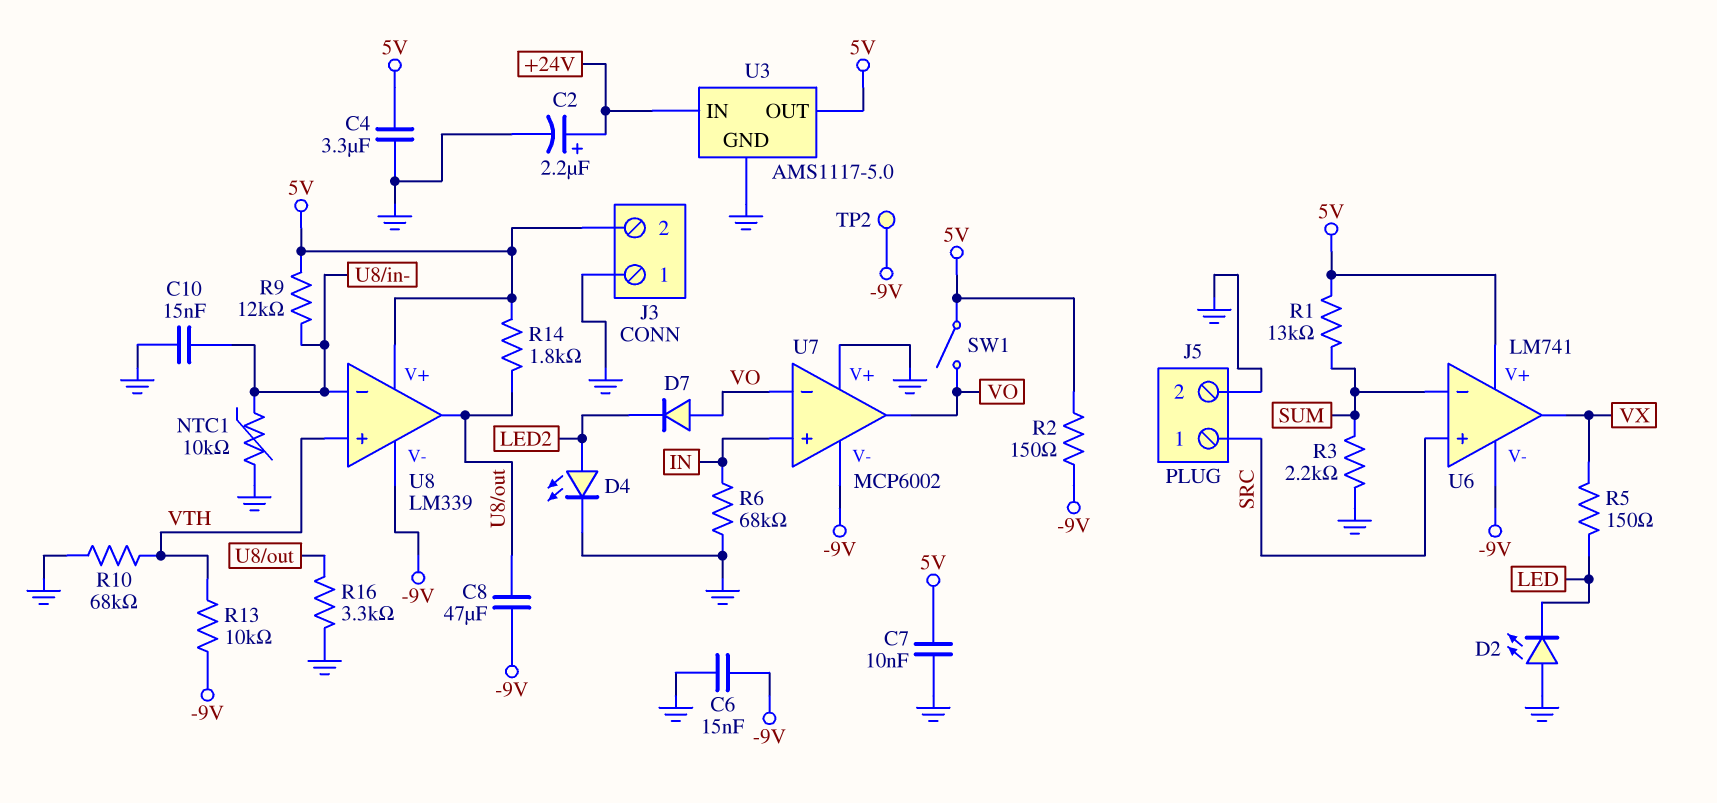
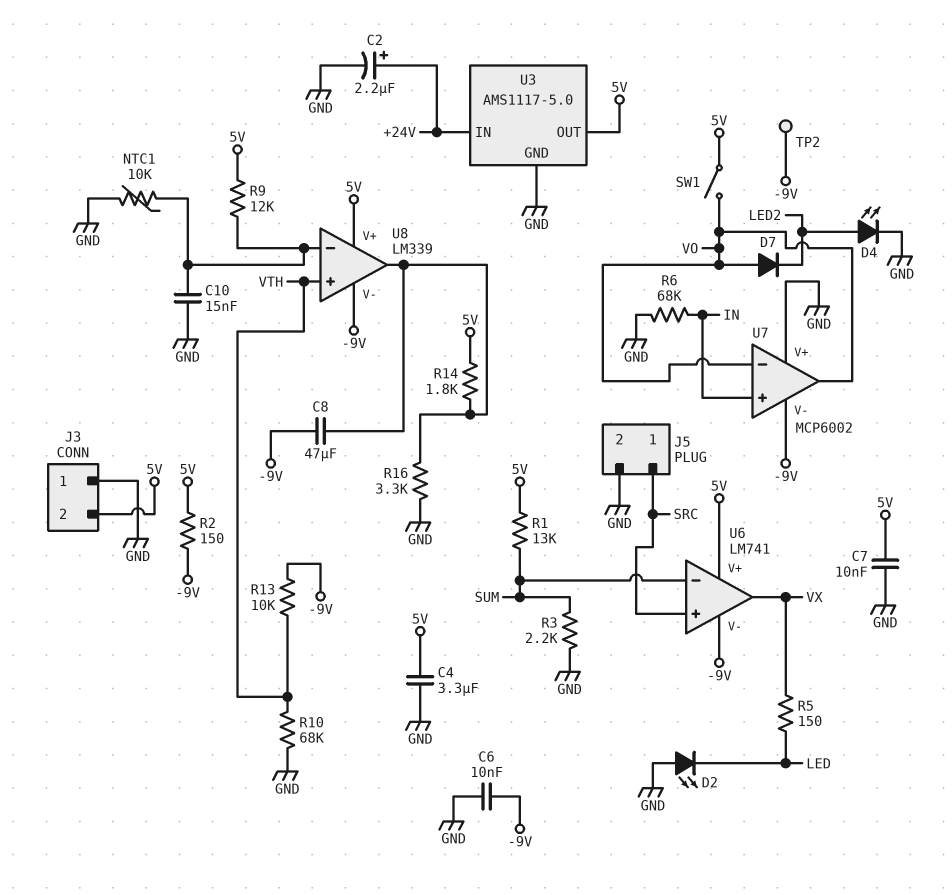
C6: 15nF (-9V, GND) -> 10nF (-9V, GND)

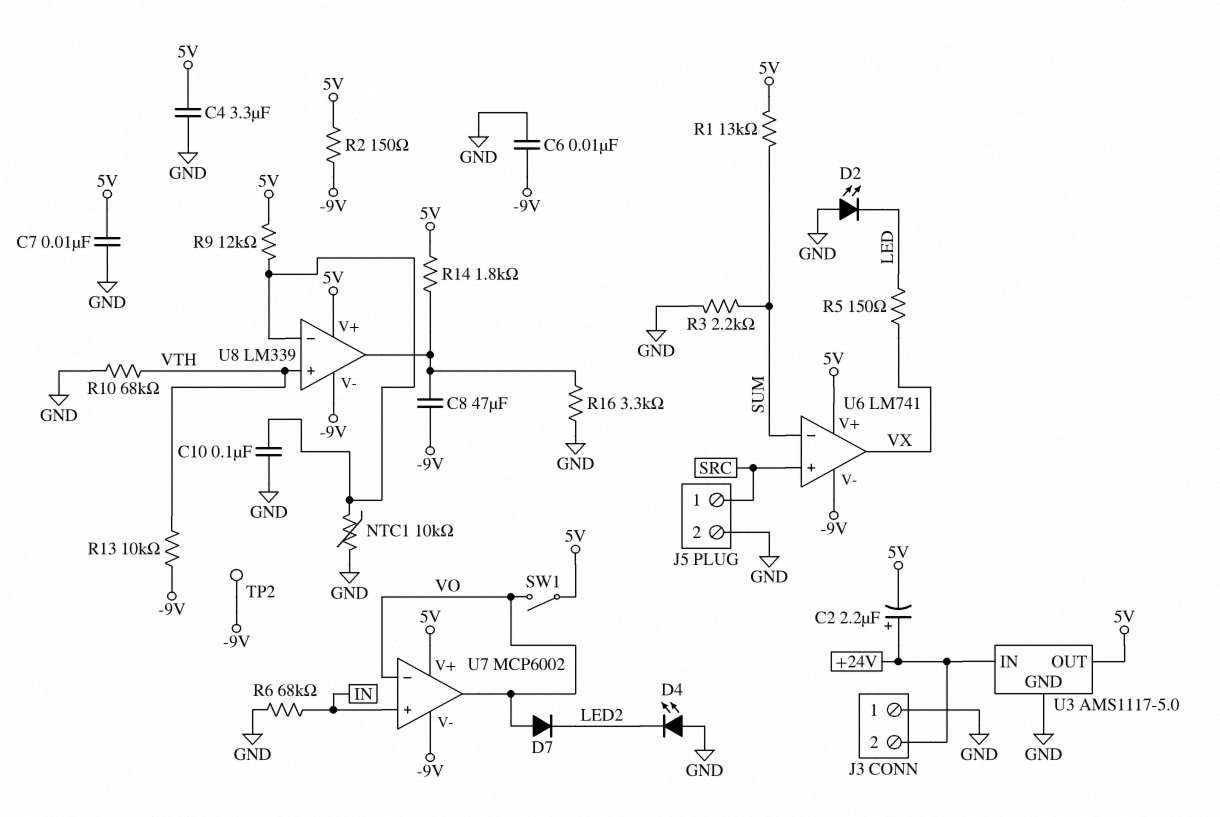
C2: 2.2uF (plus +24V, minus GND) -> 2.2uF (plus +24V, minus 5V)
C10: 15nF (GND, U8/in-) -> 100nF (GND, U8/in-)
D4: LED (A LED2, K GND) -> LED (A GND, K LED2)
J3 pin 2: 5V -> +24V
U7 pin V+: GND -> 5V

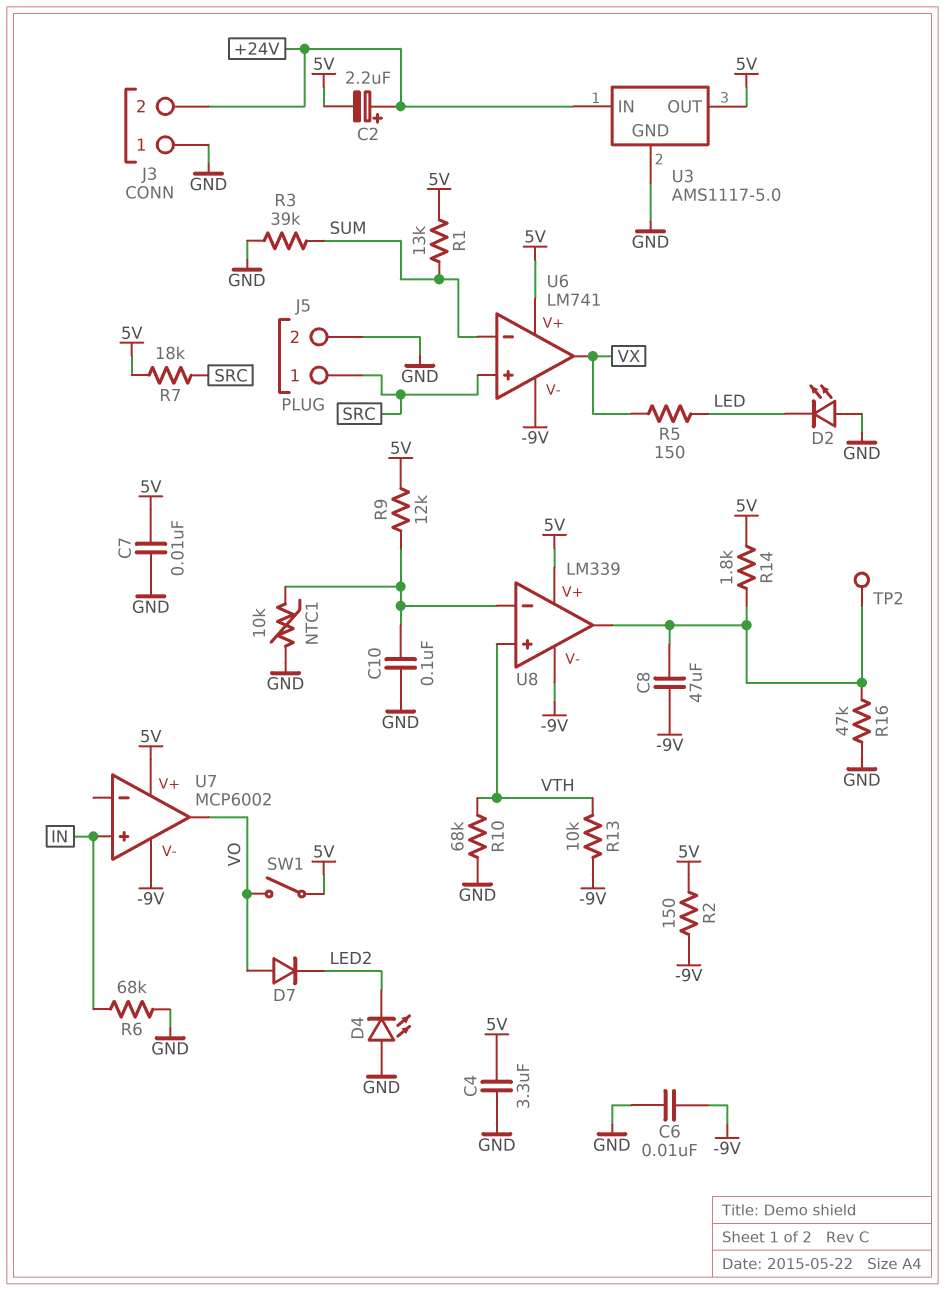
R3: 2.2k (GND, SUM) -> 39k (GND, SUM)
R7: none -> 18k (5V, SRC)
R16: 3.3k (GND, U8/out) -> 47k (GND, U8/out)
TP2: test point (-9V) -> test point (U8/out)
U7 pin in-: VO -> none

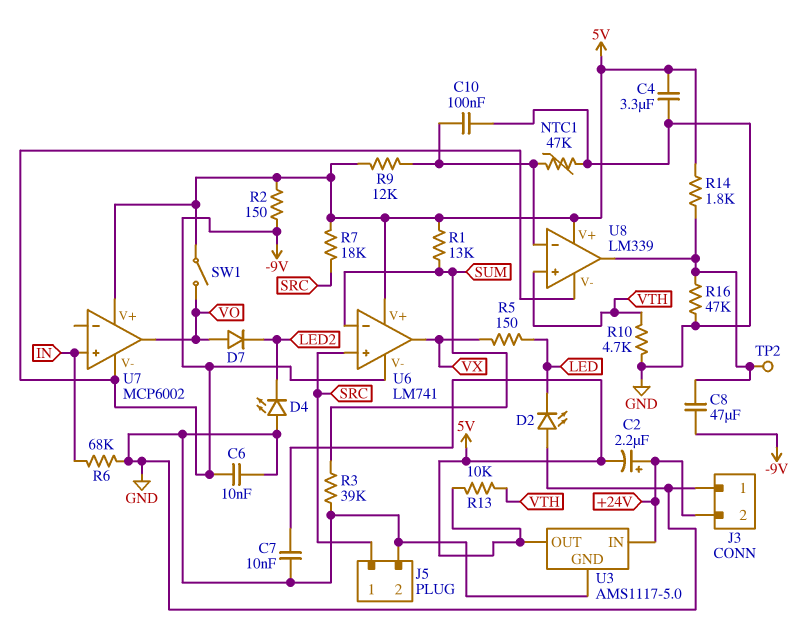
NTC1: 10k (GND, U8/in-) -> 47k (GND, U8/in-)
R10: 68k (GND, VTH) -> 4.7k (GND, VTH)
R13: 10k (-9V, VTH) -> 10k (5V, VTH)

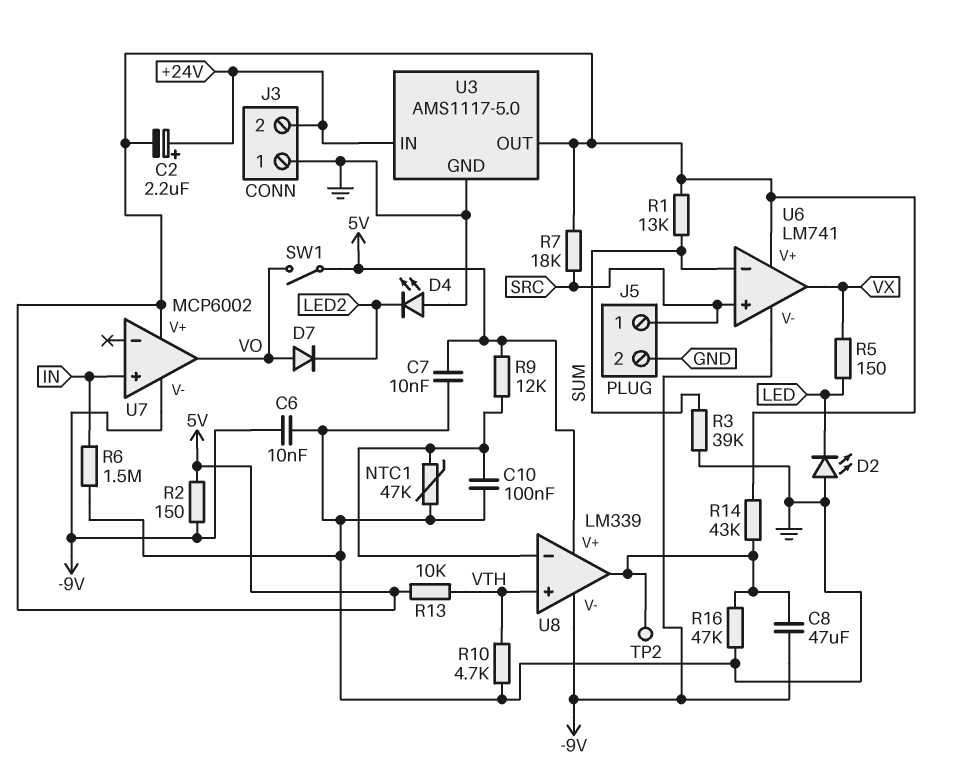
C4: 3.3uF (5V, GND) -> none
R6: 68k (GND, IN) -> 1.5M (GND, IN)
R14: 1.8k (5V, U8/out) -> 43k (5V, U8/out)

